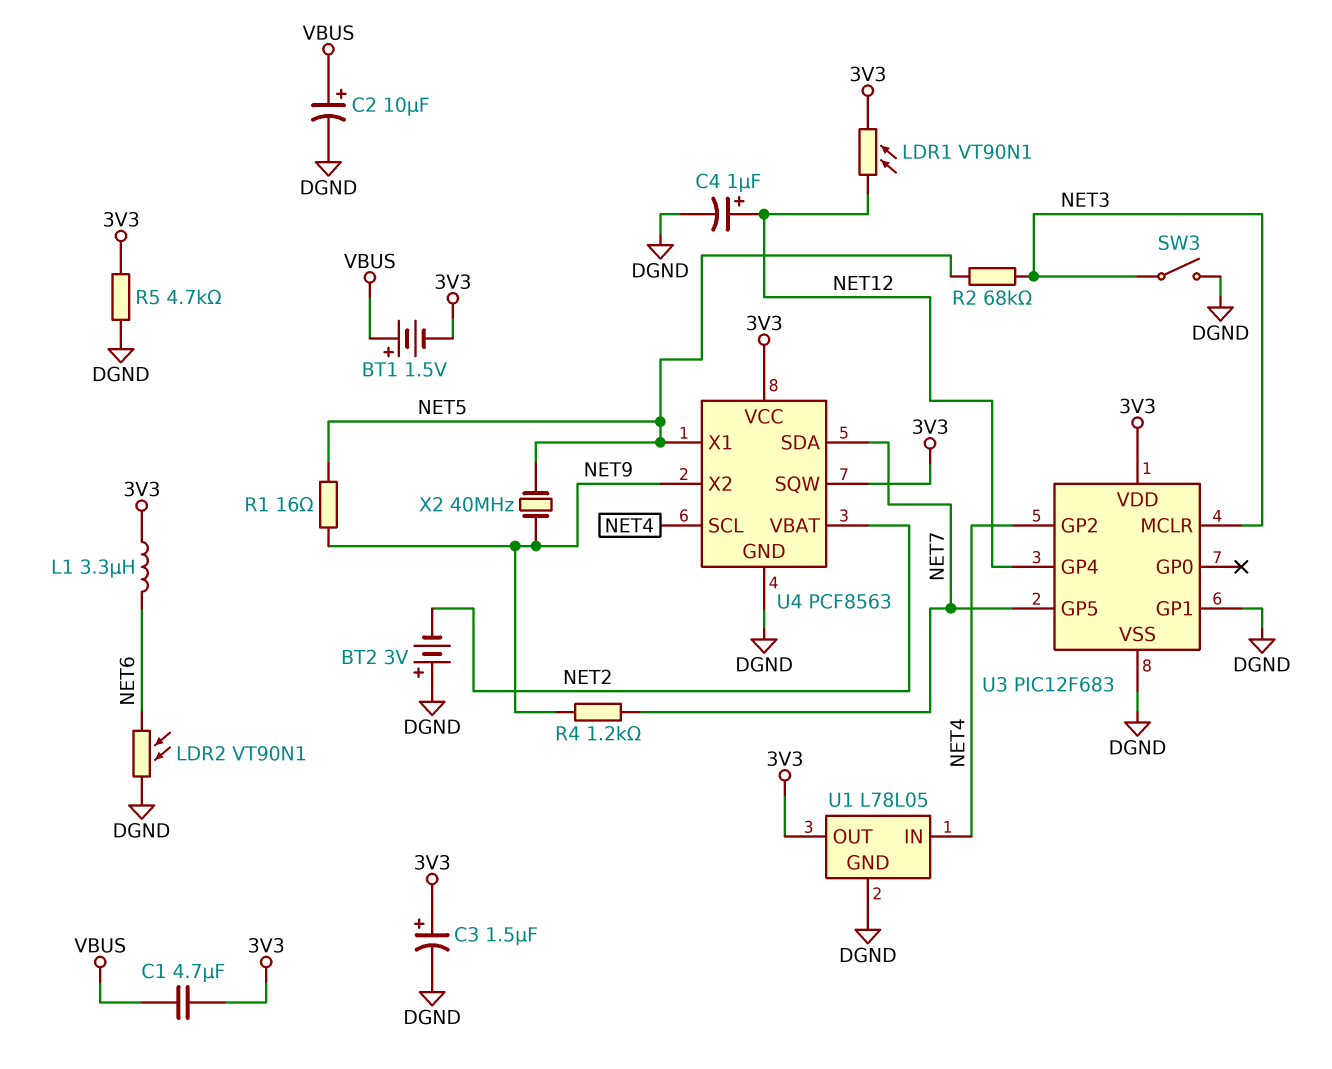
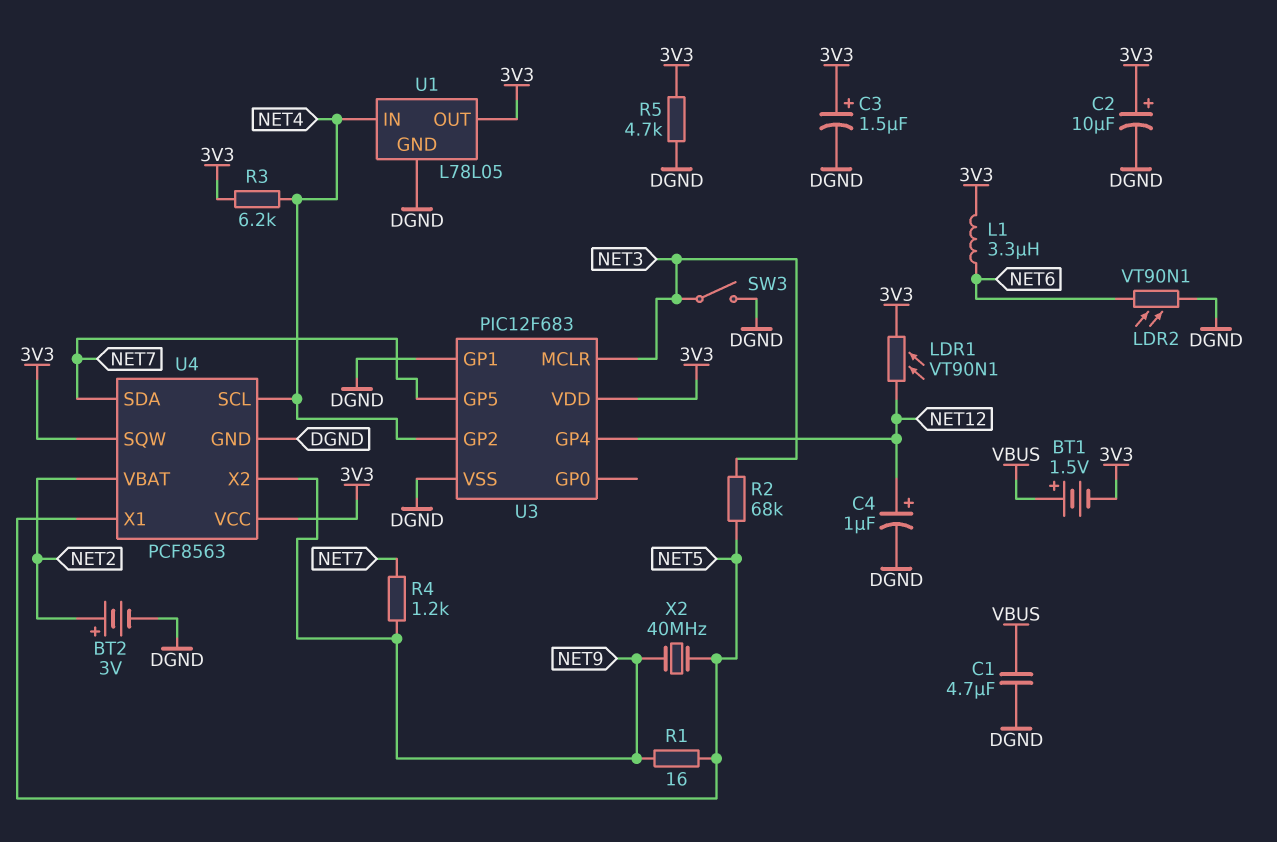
BT2: 3V (plus DGND, minus NET2) -> 3V (plus NET2, minus DGND)
C1: 4.7uF (3V3, VBUS) -> 4.7uF (DGND, VBUS)
C2: 10uF (plus VBUS, minus DGND) -> 10uF (plus 3V3, minus DGND)
R3: none -> 6.2k (3V3, NET4)

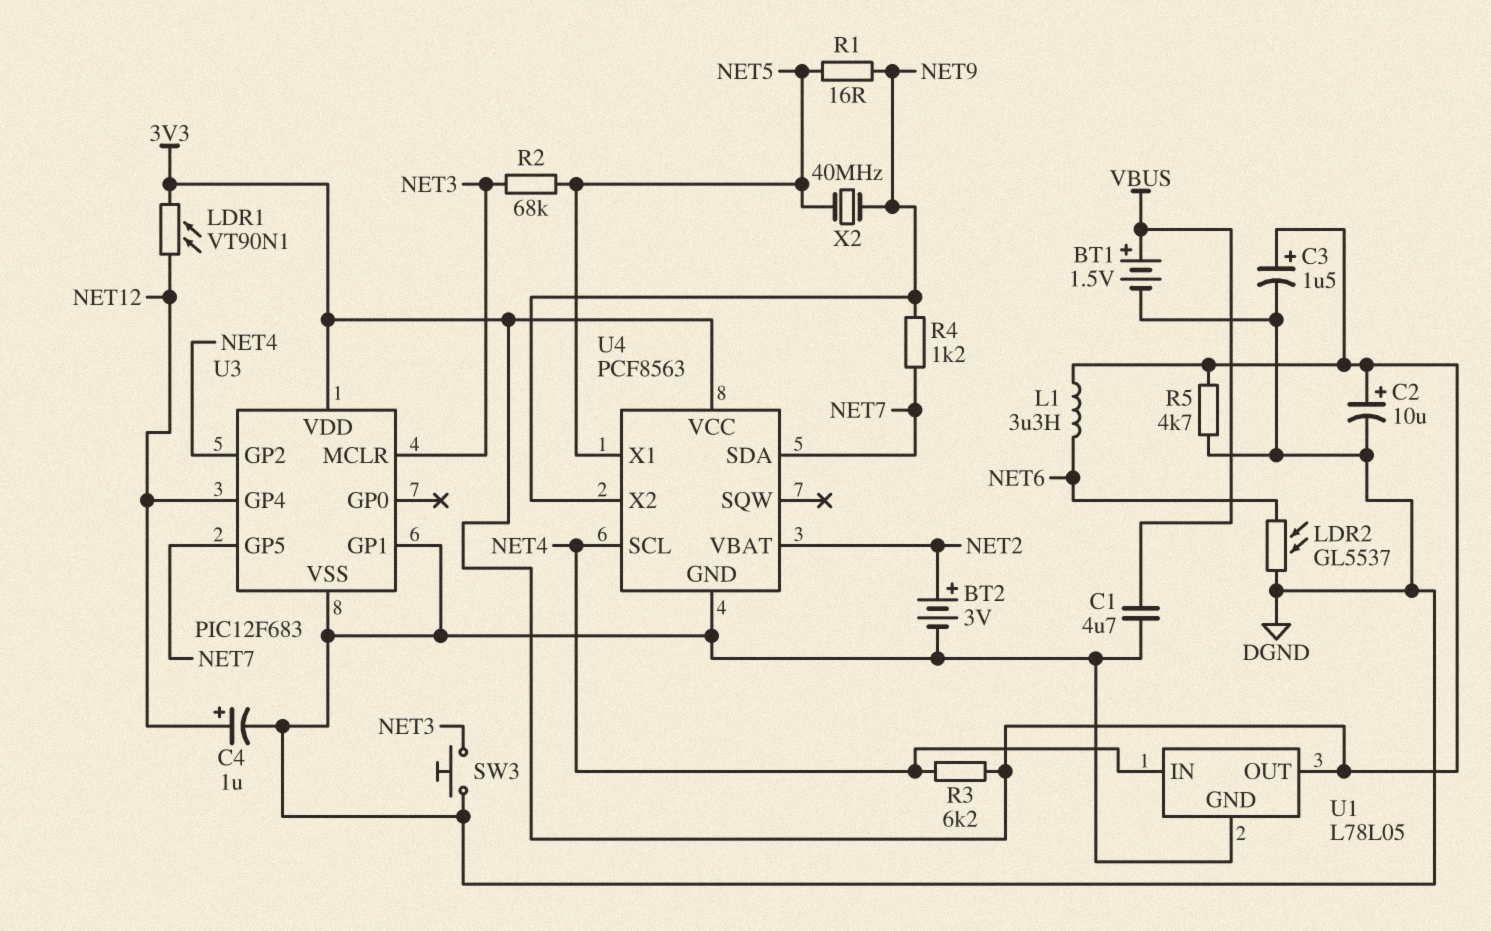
BT1: 1.5V (plus VBUS, minus 3V3) -> 1.5V (plus VBUS, minus DGND)
LDR2: VT90N1 (DGND, NET6) -> GL5537 (DGND, NET6)
SW3: switch (DGND, NET3) -> button (DGND, NET3)
U4 pin SQW: 3V3 -> none

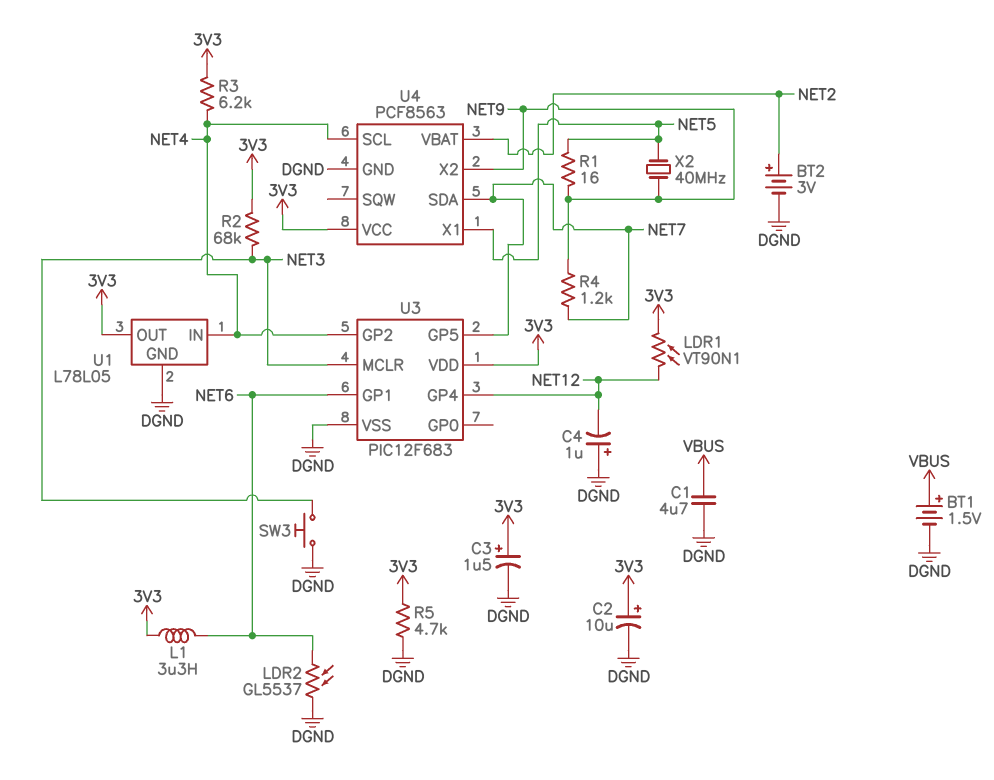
C4: 1uF (plus NET12, minus DGND) -> 1uF (plus DGND, minus NET12)
R2: 68k (NET3, NET5) -> 68k (3V3, NET3)
U3 pin GP1: DGND -> NET6

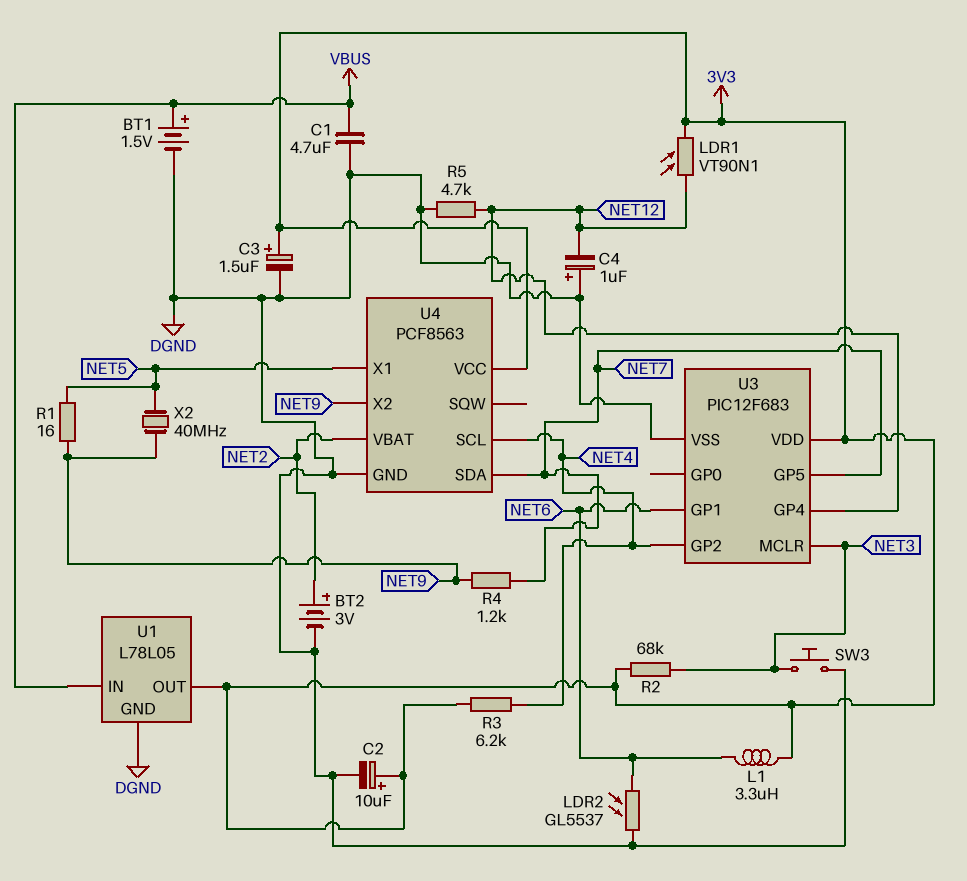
R5: 4.7k (3V3, DGND) -> 4.7k (DGND, NET12)
U1 pin IN: NET4 -> VBUS

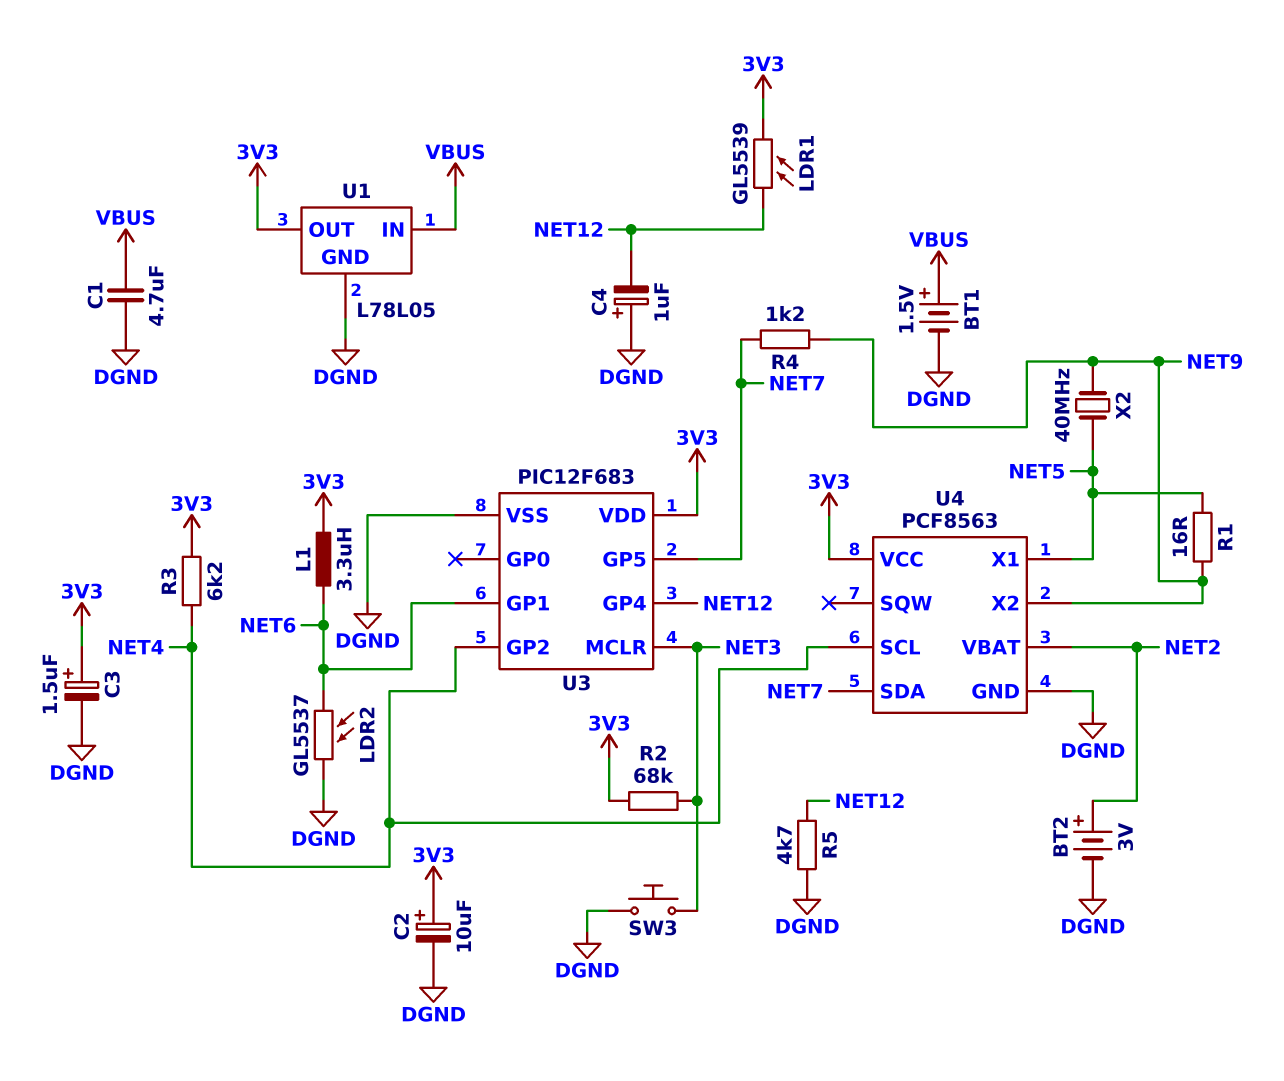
LDR1: VT90N1 (3V3, NET12) -> GL5539 (3V3, NET12)

